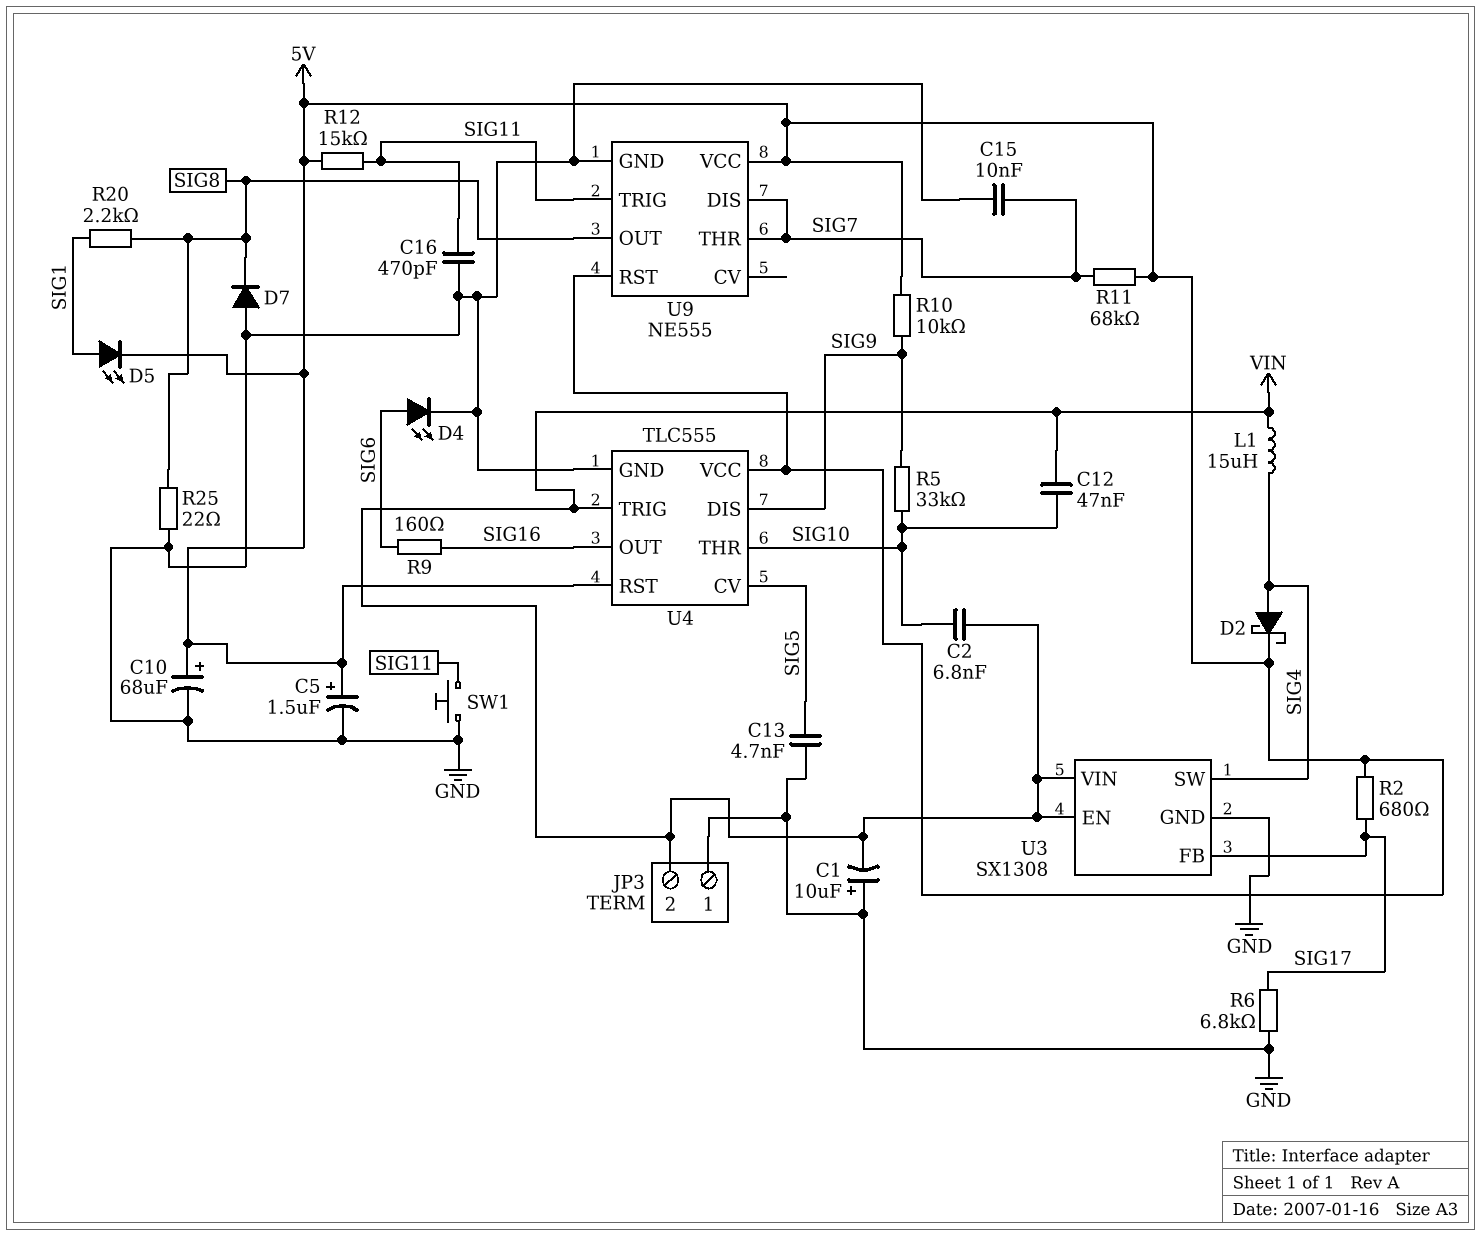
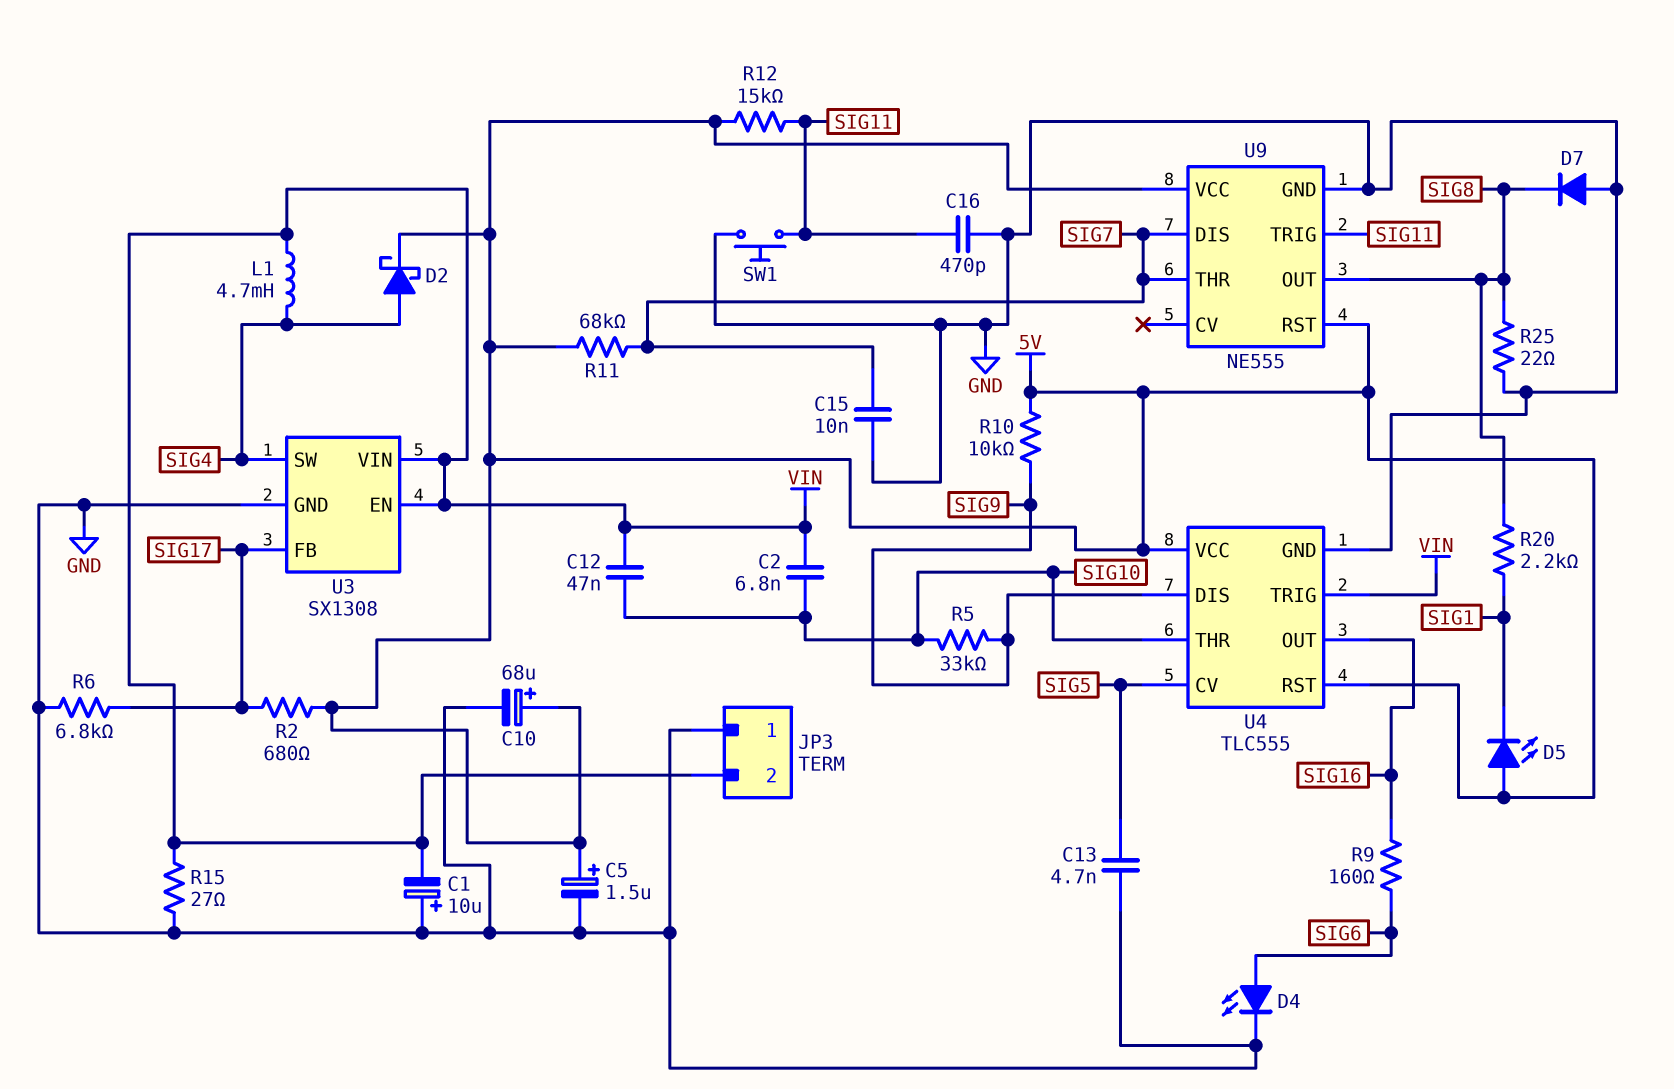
D5: LED (A SIG1, K 5V) -> LED (A 5V, K SIG1)
L1: 15uH (SIG4, VIN) -> 4.7mH (SIG4, VIN)
R15: none -> 27 (GND, VIN)

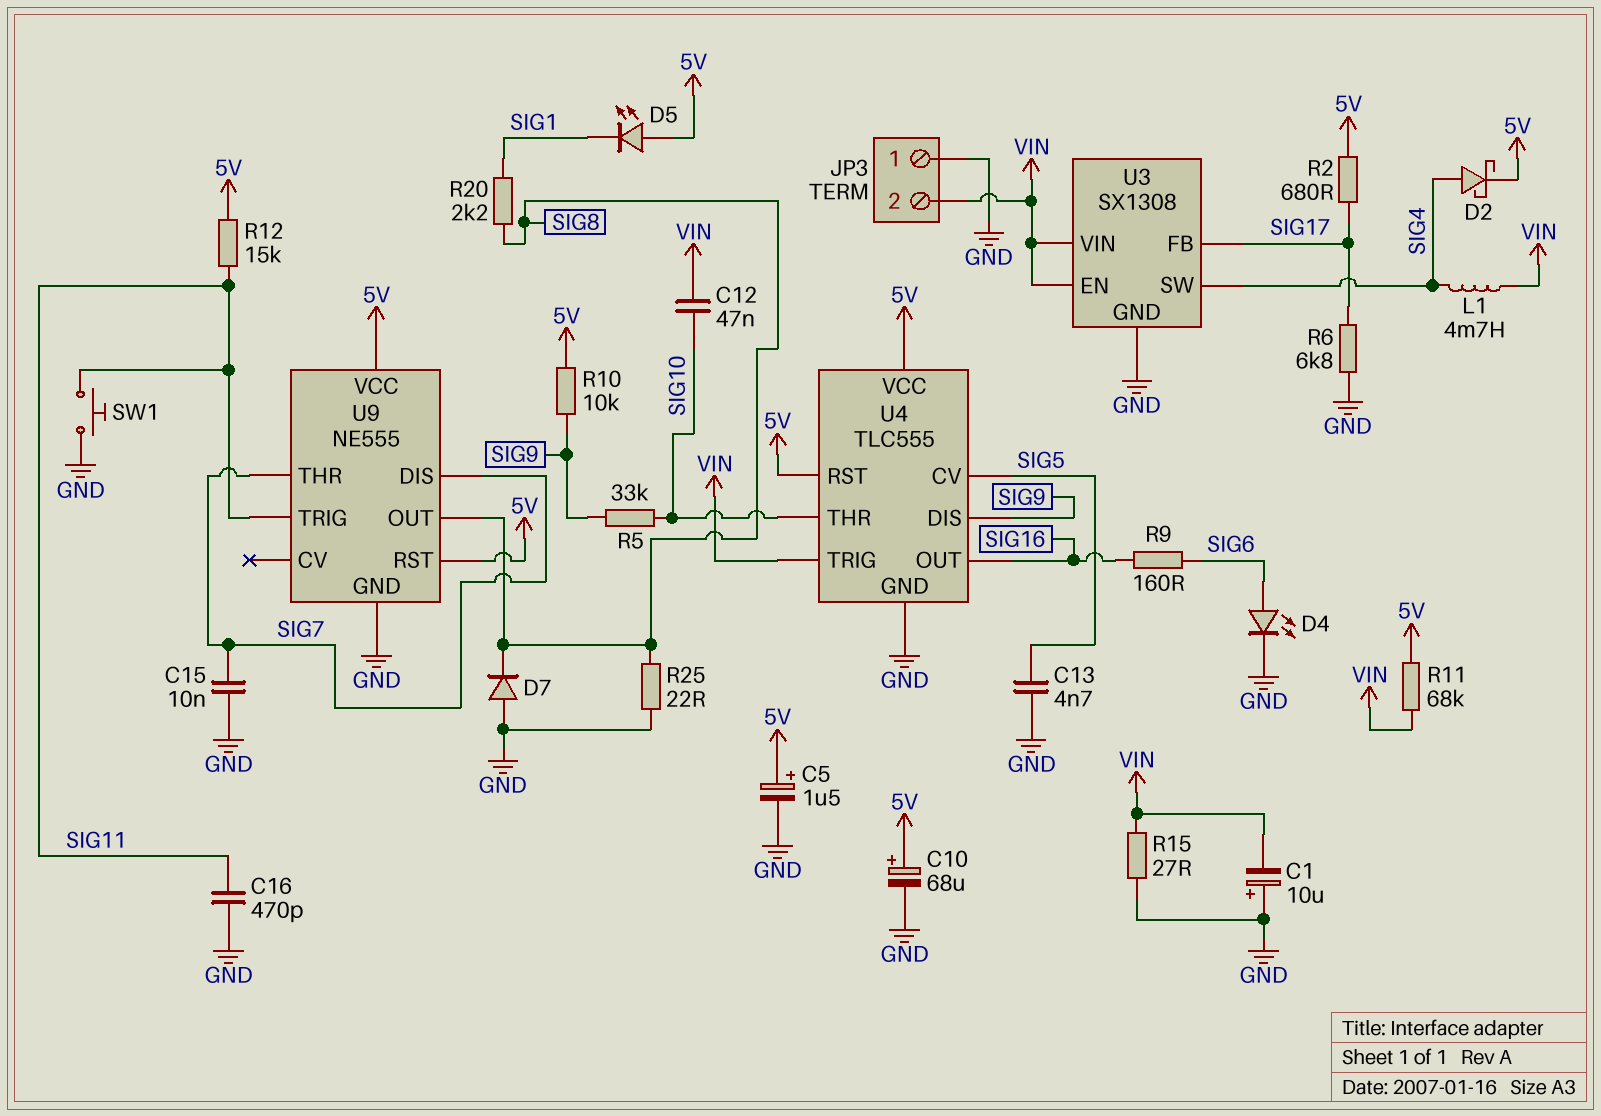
C2: 6.8nF (SIG10, VIN) -> none
R11: 68k (5V, SIG7) -> 68k (5V, VIN)

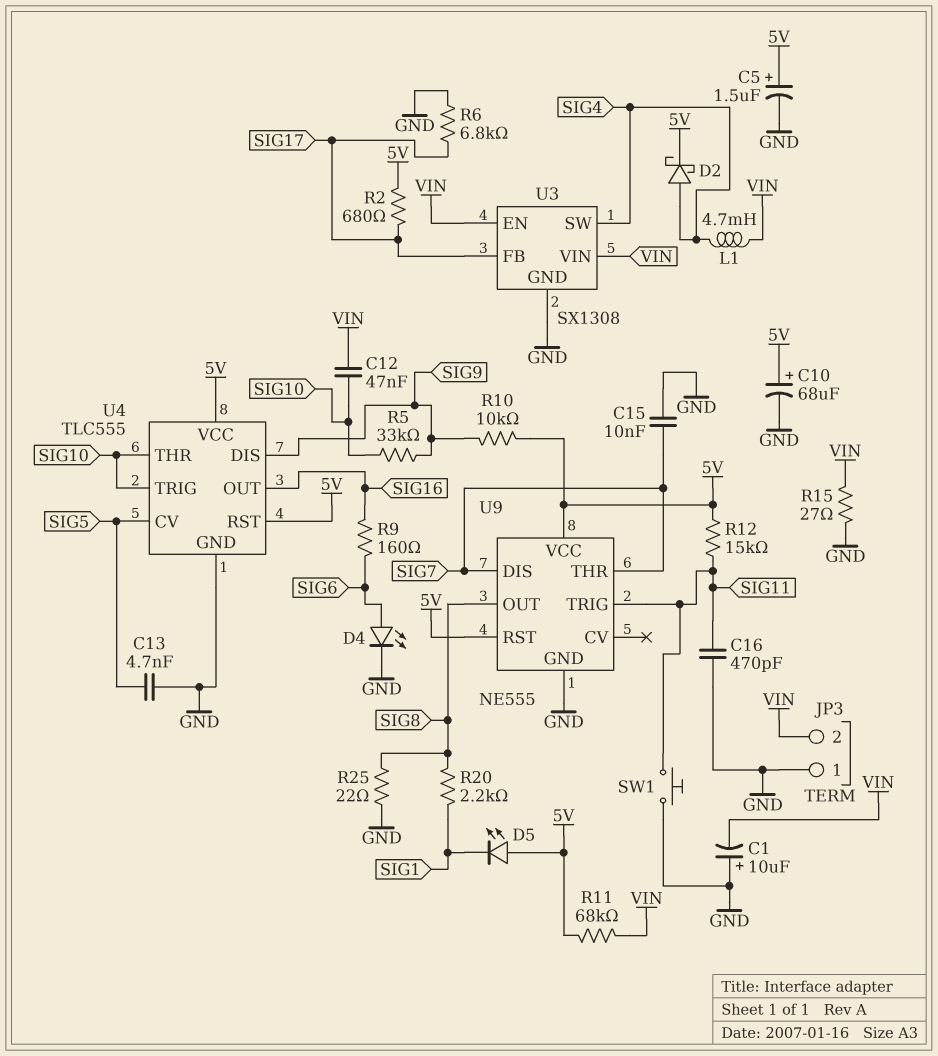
D7: diode (A GND, K SIG8) -> none
U4 pin TRIG: VIN -> SIG10

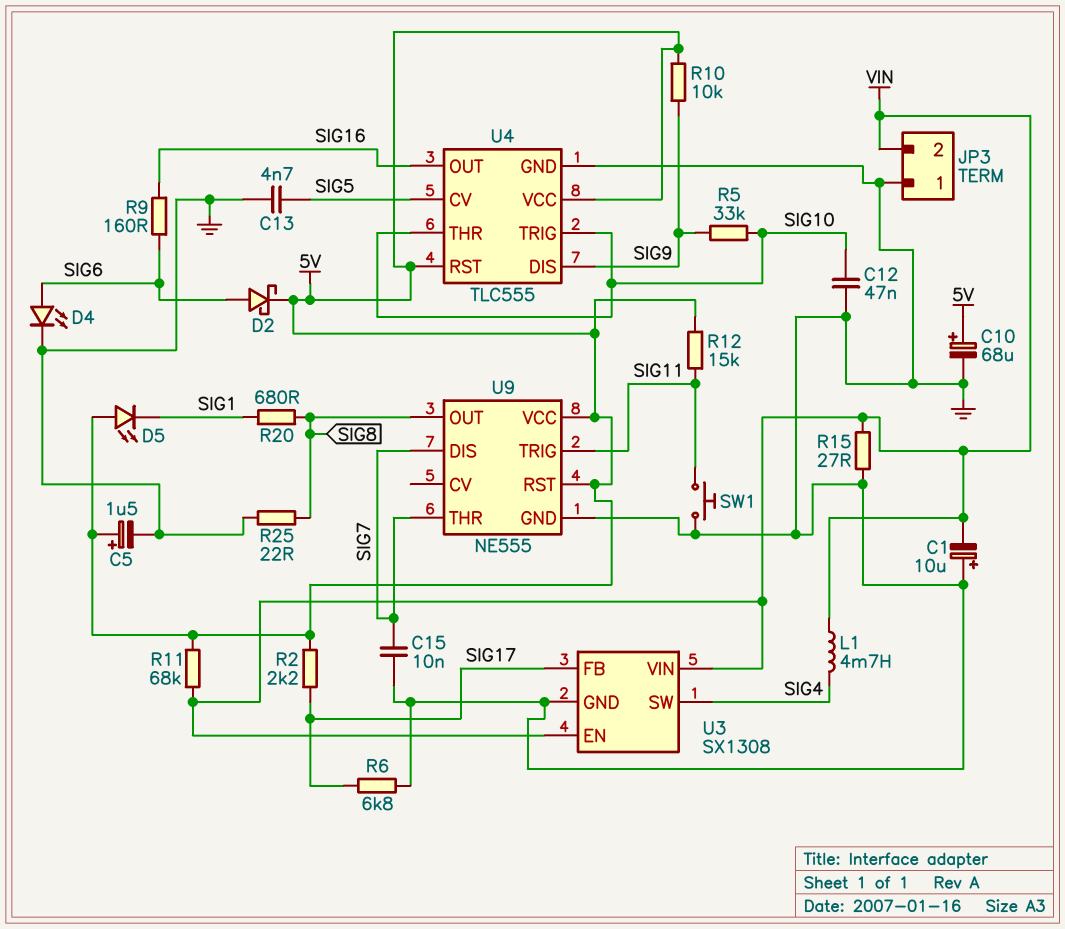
C12: 47nF (SIG10, VIN) -> 47nF (GND, SIG10)
C16: 470pF (GND, SIG11) -> none
D2: schottky (A SIG4, K 5V) -> schottky (A SIG6, K 5V)
R2: 680 (5V, SIG17) -> 2.2k (5V, SIG17)
R20: 2.2k (SIG1, SIG8) -> 680 (SIG1, SIG8)

